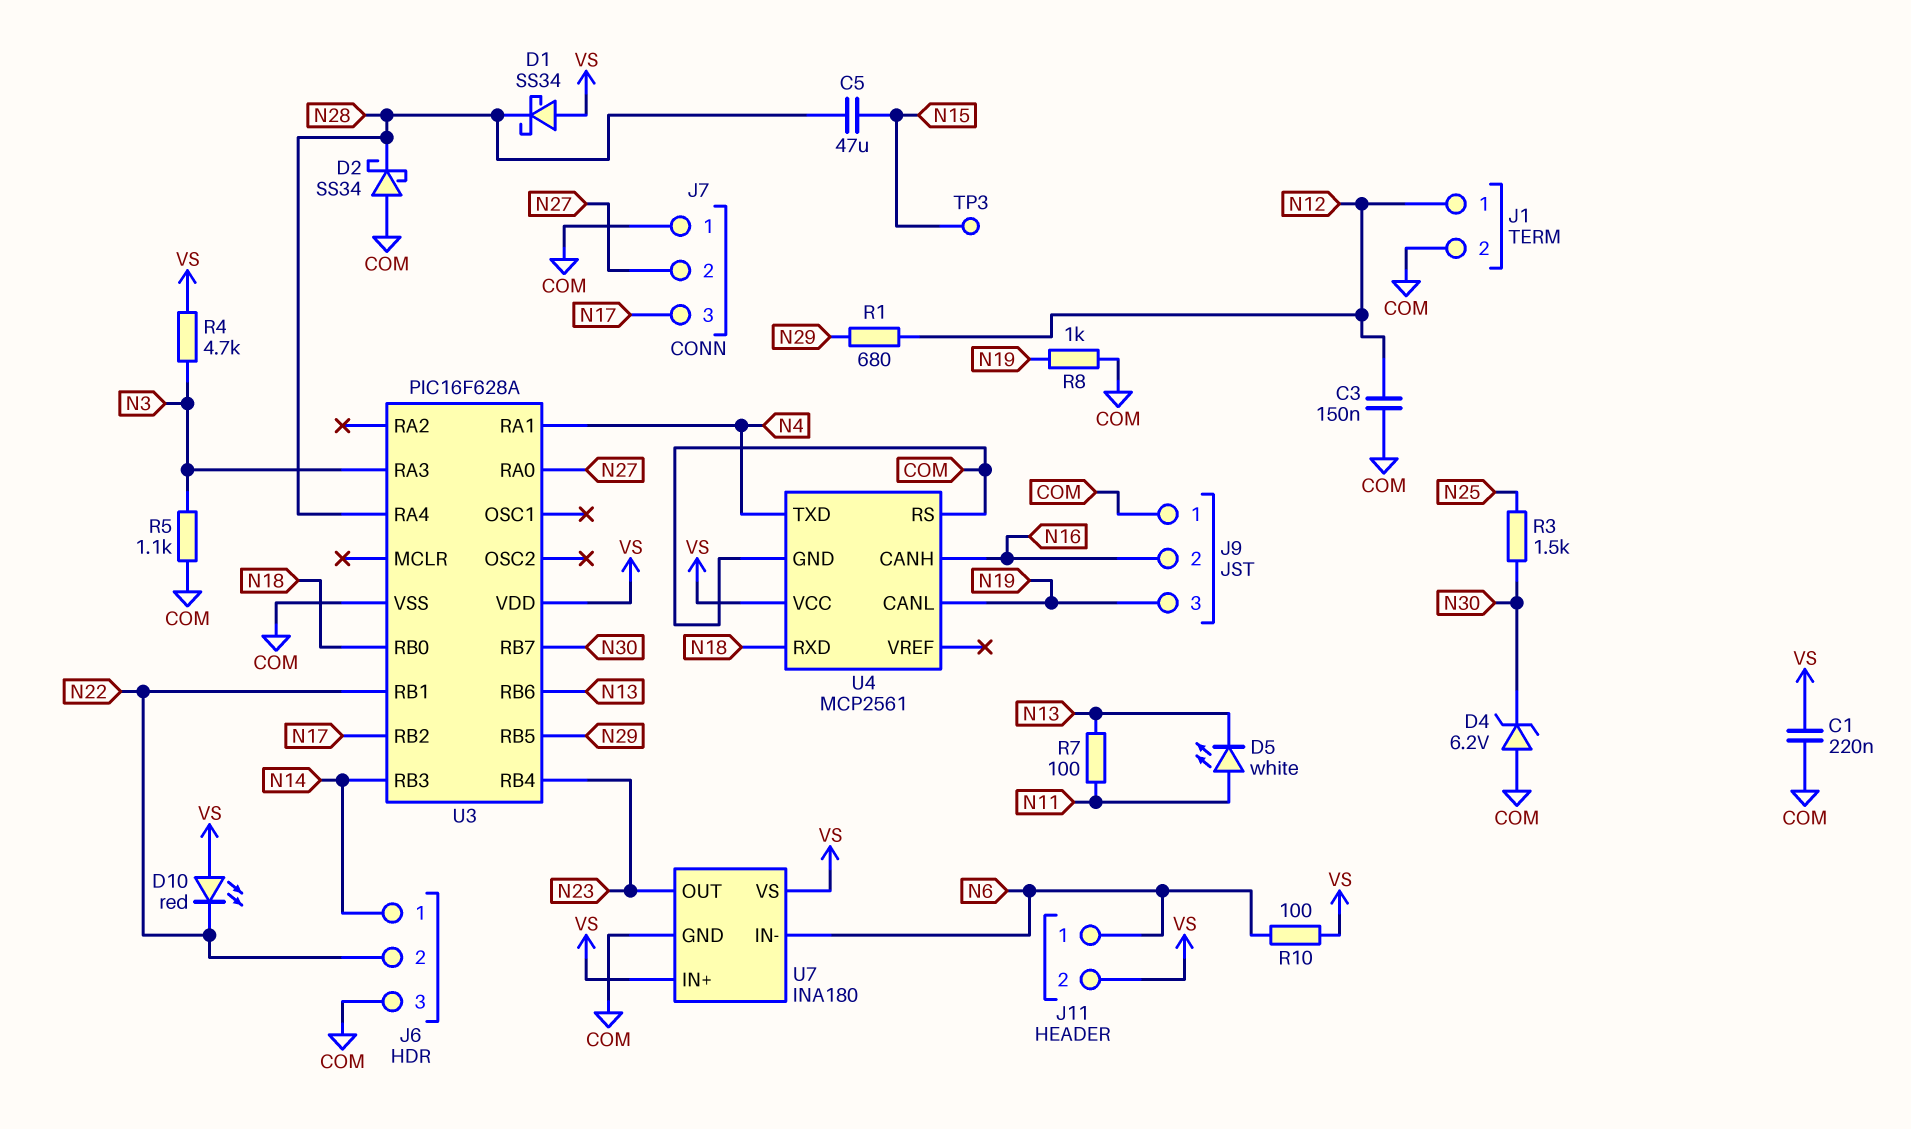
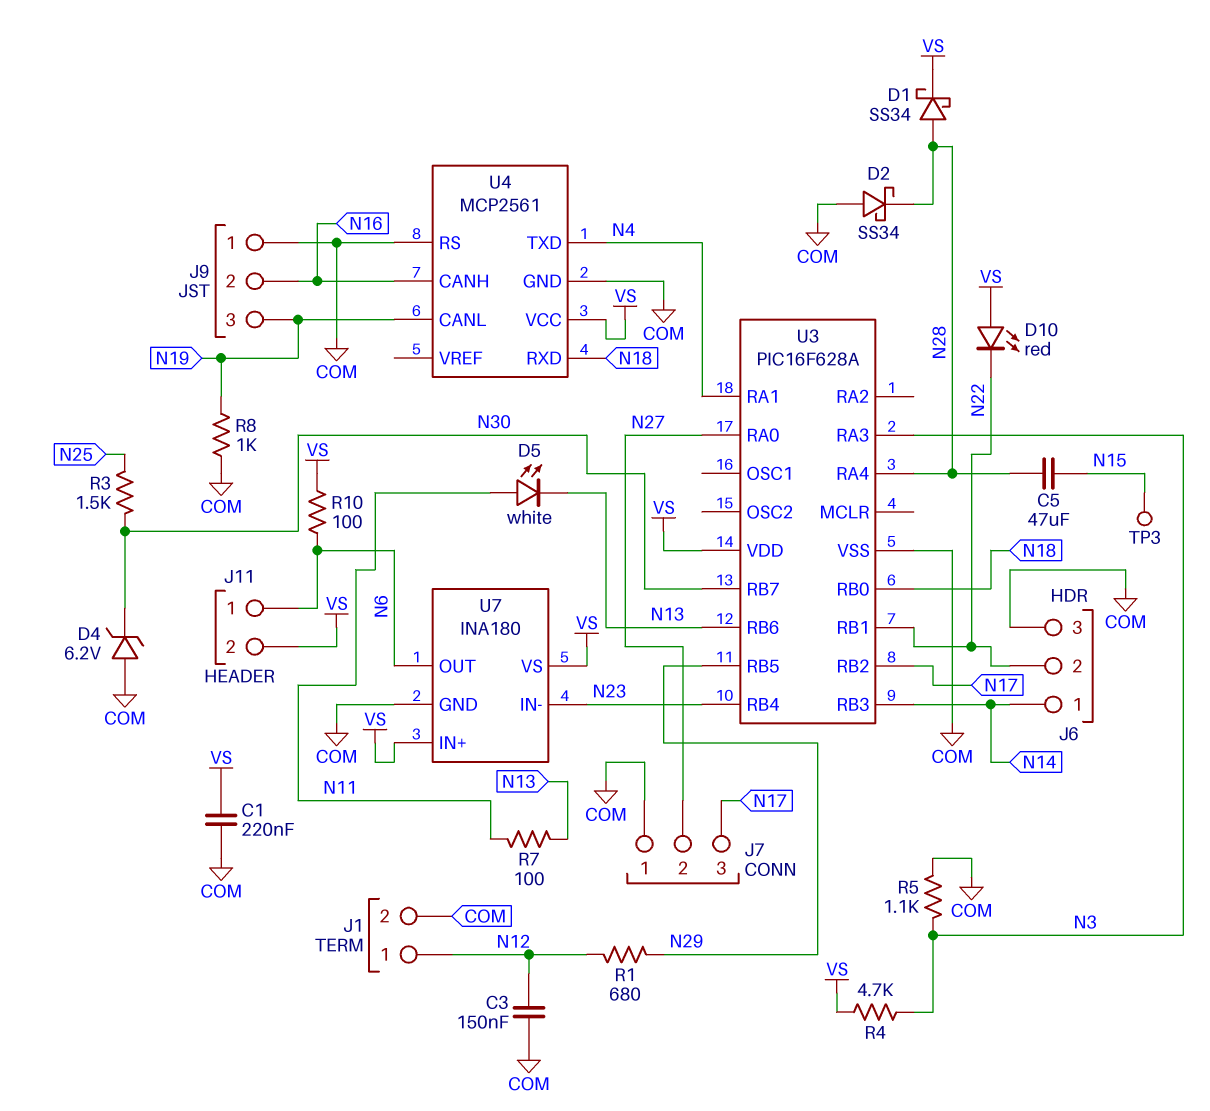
D1: schottky SS34 (A VS, K N28) -> schottky SS34 (A N28, K VS)
U7 pin IN-: N6 -> N23
U7 pin OUT: N23 -> N6

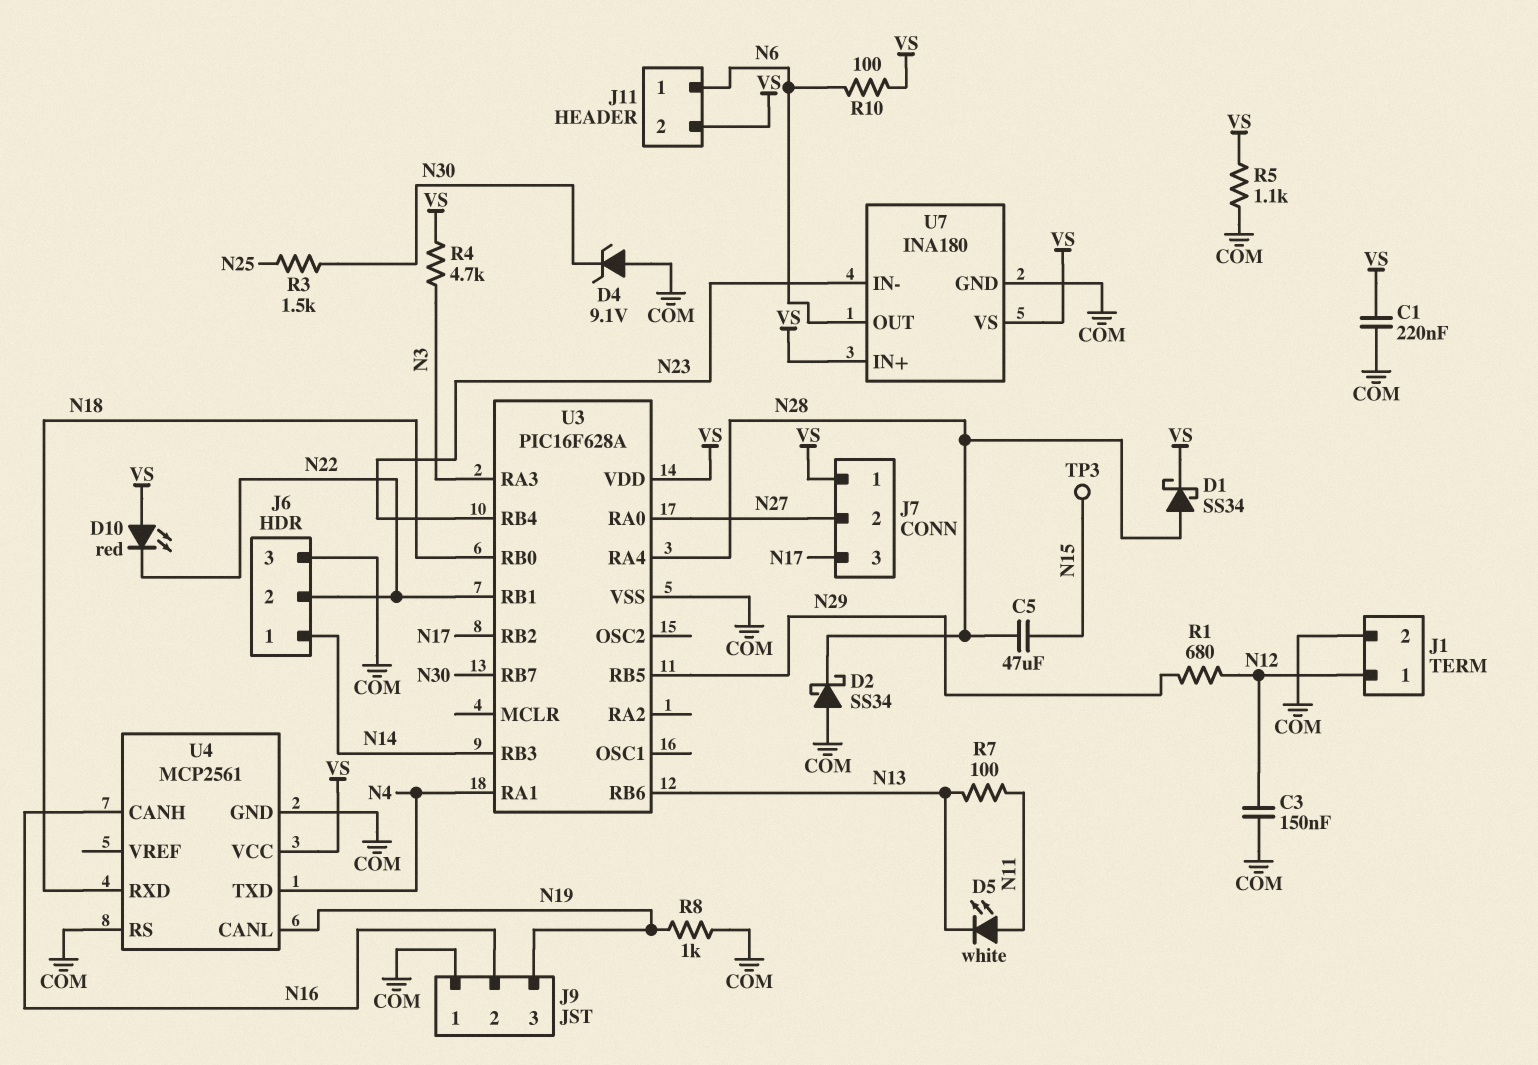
D4: zener 6.2V (A COM, K N30) -> zener 9.1V (A COM, K N30)
J7 pin 1: COM -> VS
R5: 1.1k (COM, N3) -> 1.1k (COM, VS)

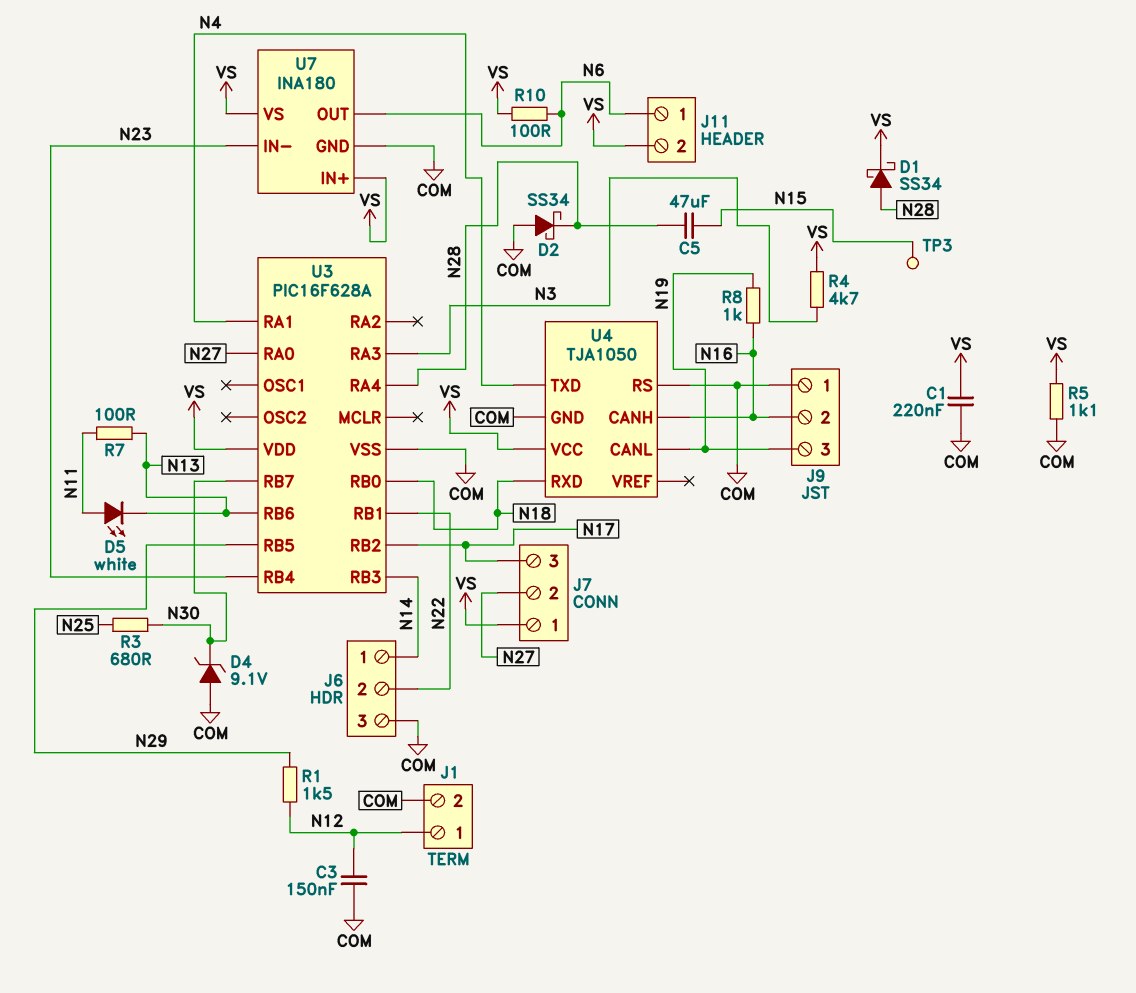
D10: LED red (A VS, K N22) -> none
R1: 680 (N12, N29) -> 1.5k (N12, N29)
R3: 1.5k (N25, N30) -> 680 (N25, N30)
R8: 1k (COM, N19) -> 1k (N16, N19)
U4: MCP2561 -> TJA1050

